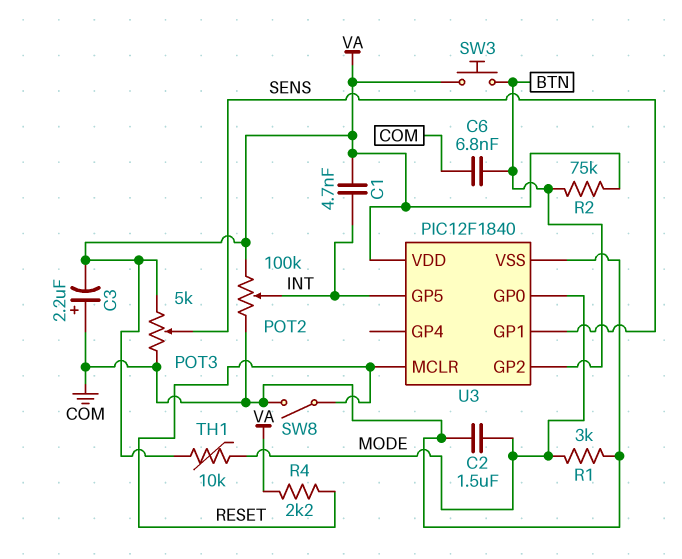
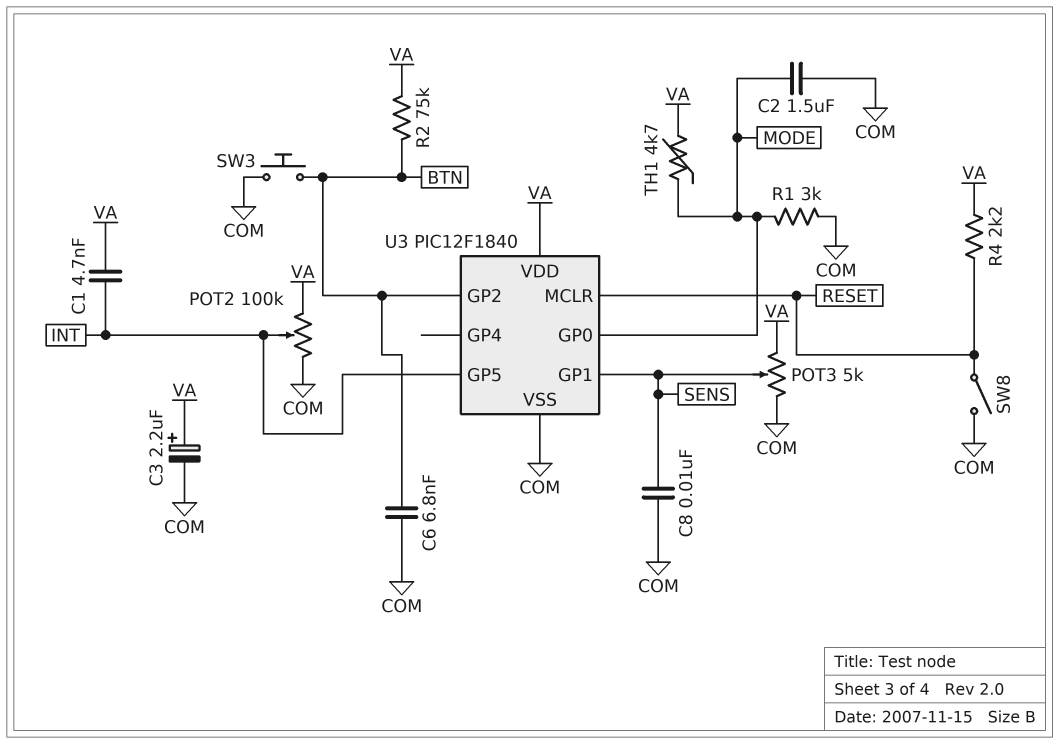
C3: 2.2uF (plus COM, minus VA) -> 2.2uF (plus VA, minus COM)
C8: none -> 10nF (COM, SENS)
SW3: button (BTN, VA) -> button (BTN, COM)
TH1: 10k (MODE, VA) -> 4.7k (MODE, VA)

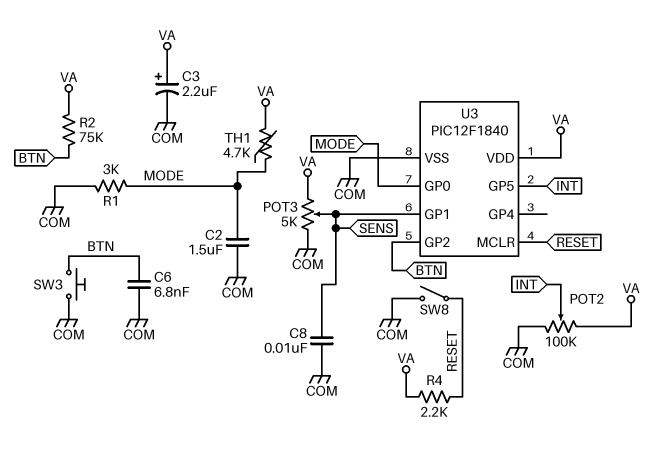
C1: 4.7nF (INT, VA) -> none

